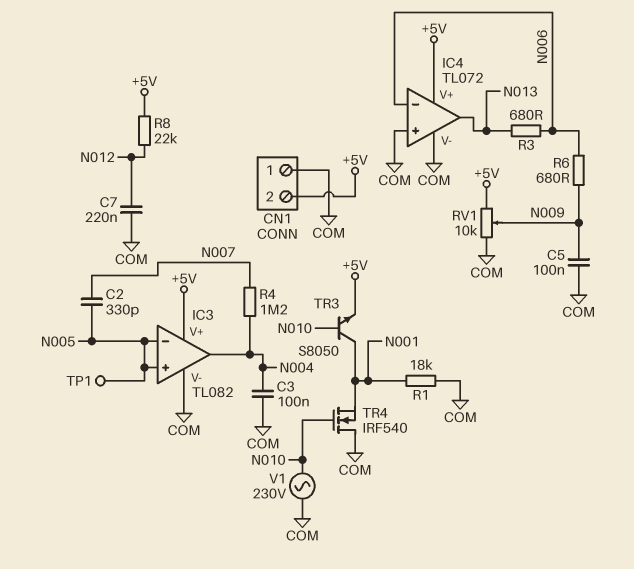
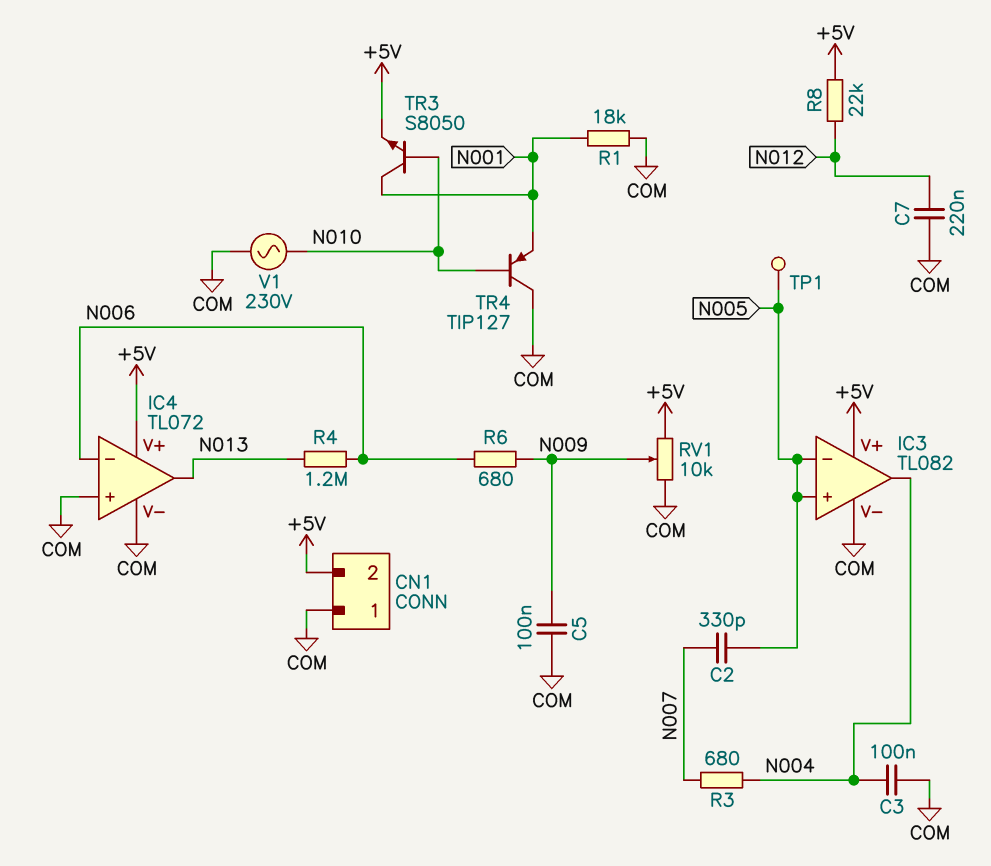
R3: 680 (N006, N013) -> 680 (N004, N007)
R4: 1.2M (N004, N007) -> 1.2M (N006, N013)
TR4: NMOS IRF540 (G N010, D COM, S N001) -> PNP TIP127 (B N010, C COM, E N001)

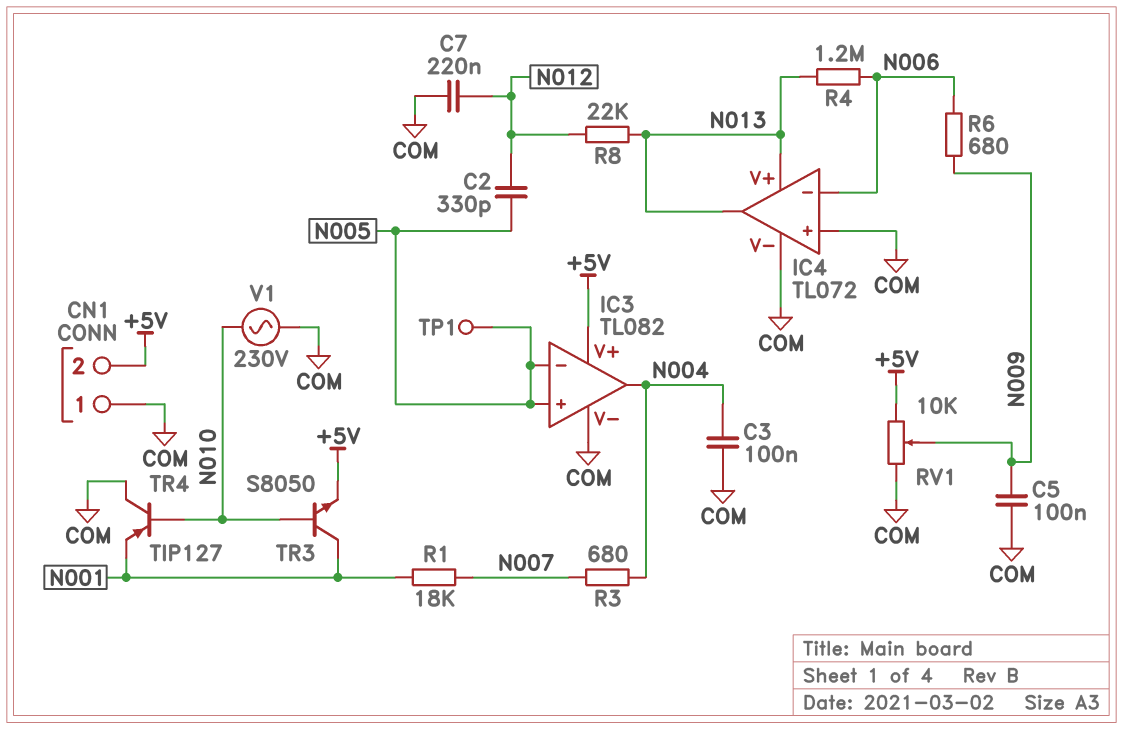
C2: 330pF (N005, N007) -> 330pF (N005, N012)
IC4 pin V+: +5V -> N013
R1: 18k (COM, N001) -> 18k (N001, N007)
R8: 22k (+5V, N012) -> 22k (N012, N013)

